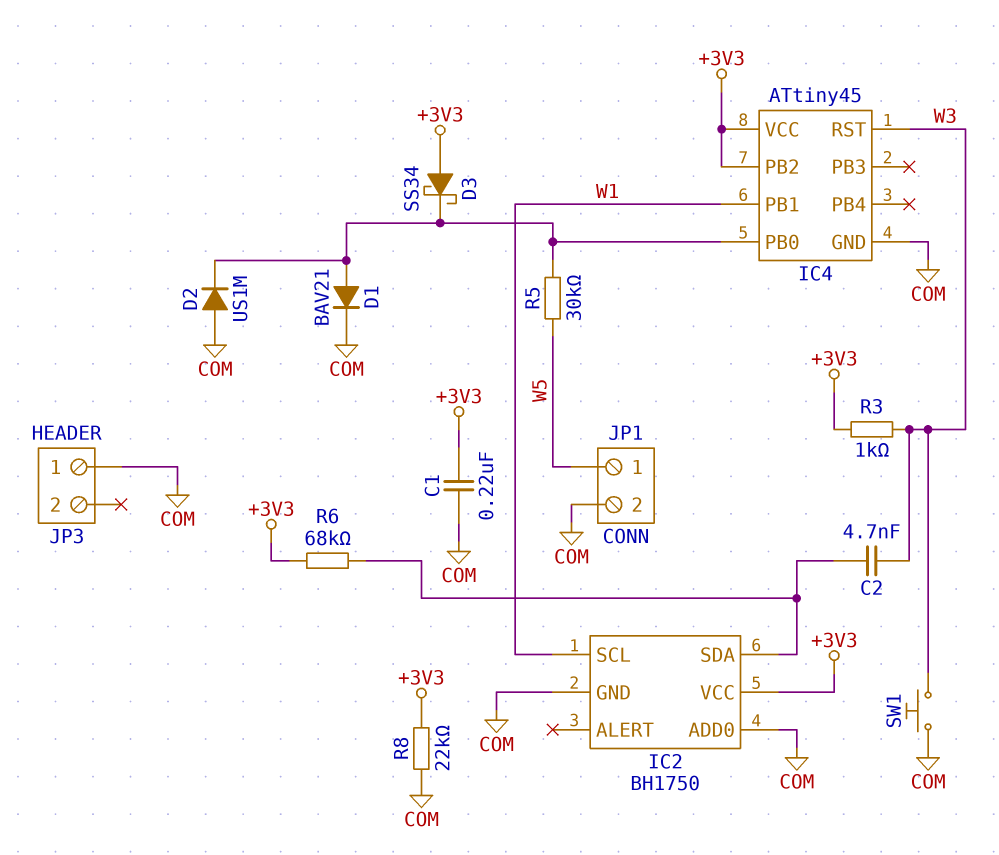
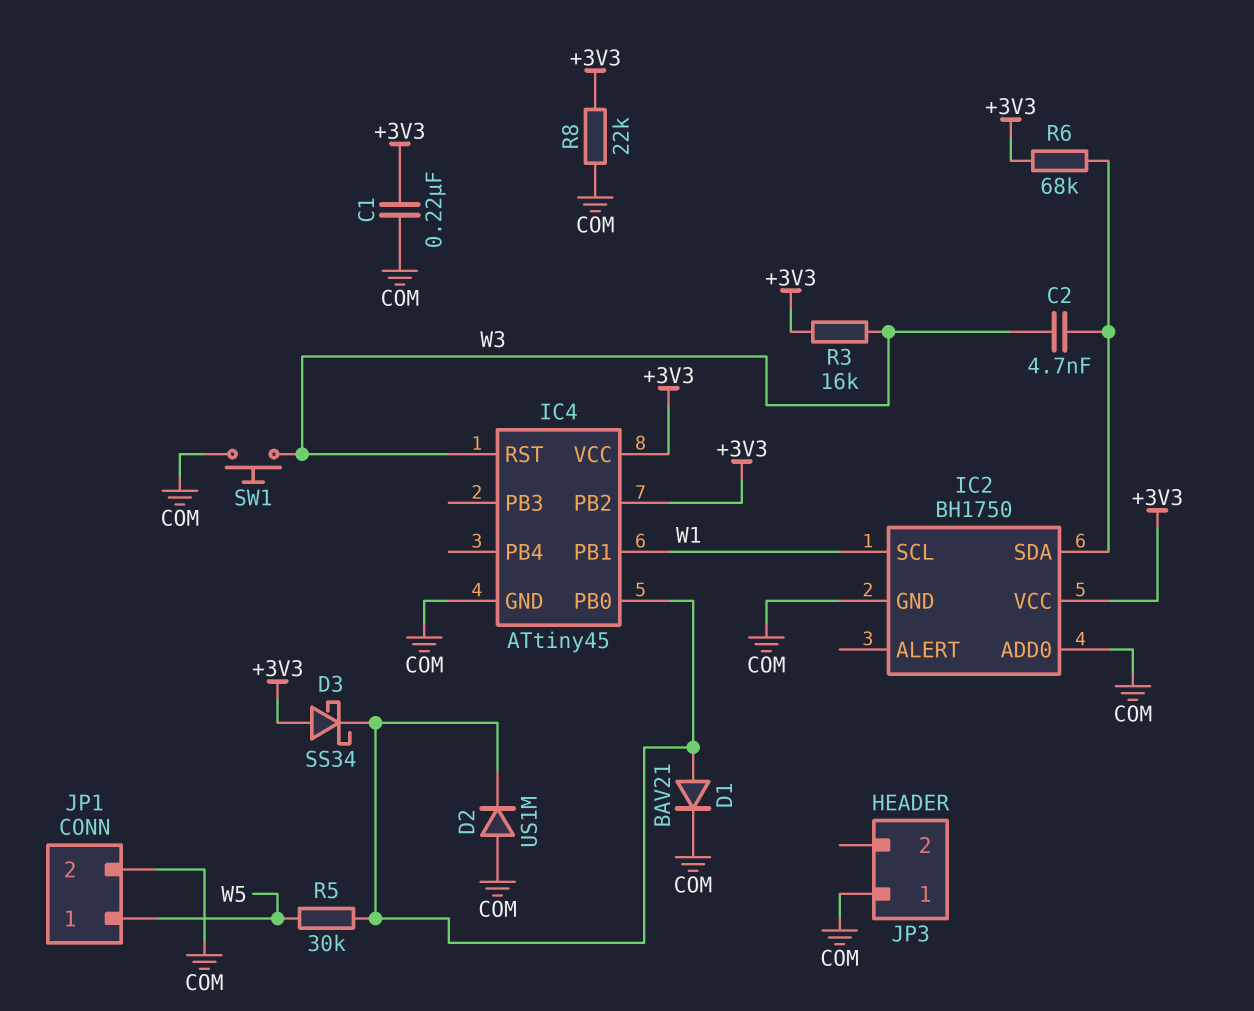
R3: 1k (+3V3, W3) -> 16k (+3V3, W3)

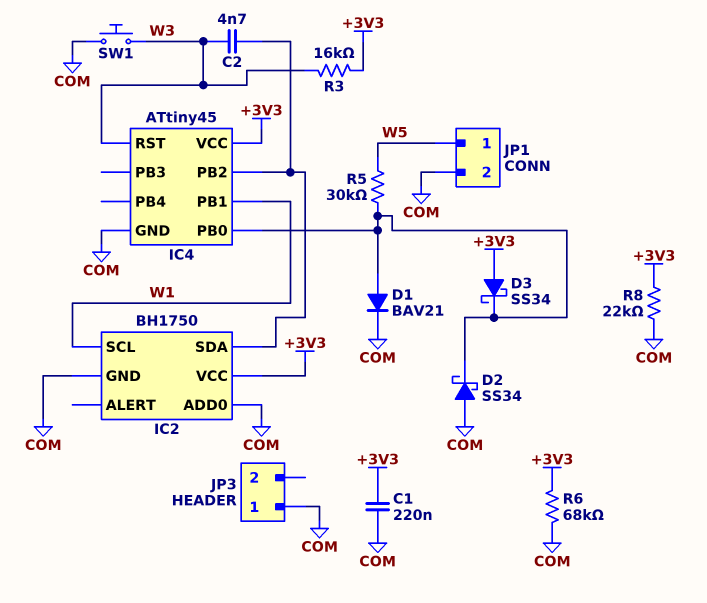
D2: diode US1M (A COM, K IC4/PB0) -> schottky SS34 (A COM, K IC4/PB0)
IC4 pin PB2: +3V3 -> IC2/SDA
R6: 68k (+3V3, IC2/SDA) -> 68k (+3V3, COM)

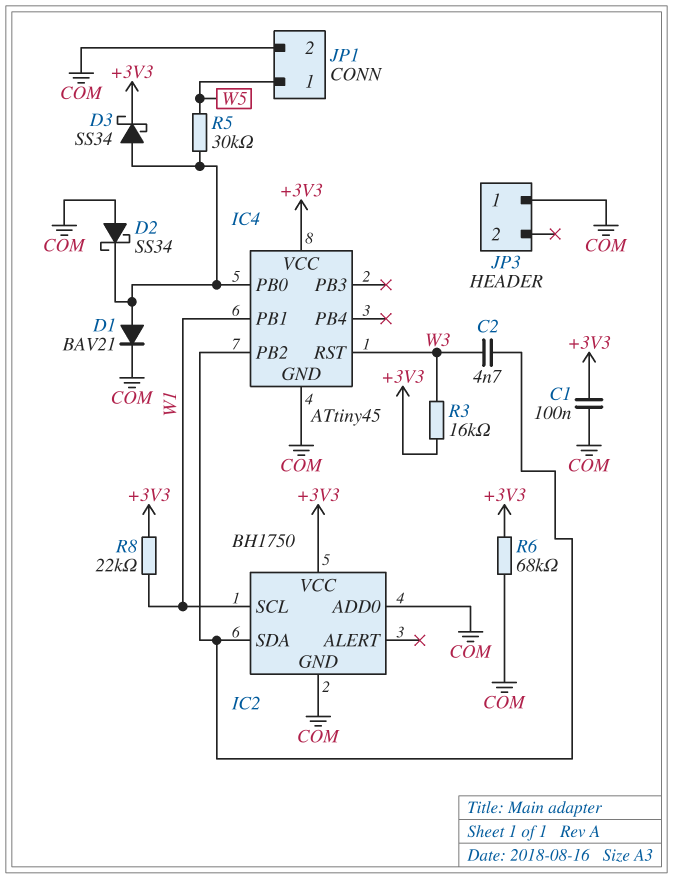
C1: 220nF (+3V3, COM) -> 100nF (+3V3, COM)
D3: schottky SS34 (A +3V3, K IC4/PB0) -> schottky SS34 (A IC4/PB0, K +3V3)
R8: 22k (+3V3, COM) -> 22k (+3V3, W1)
SW1: button (COM, W3) -> none

